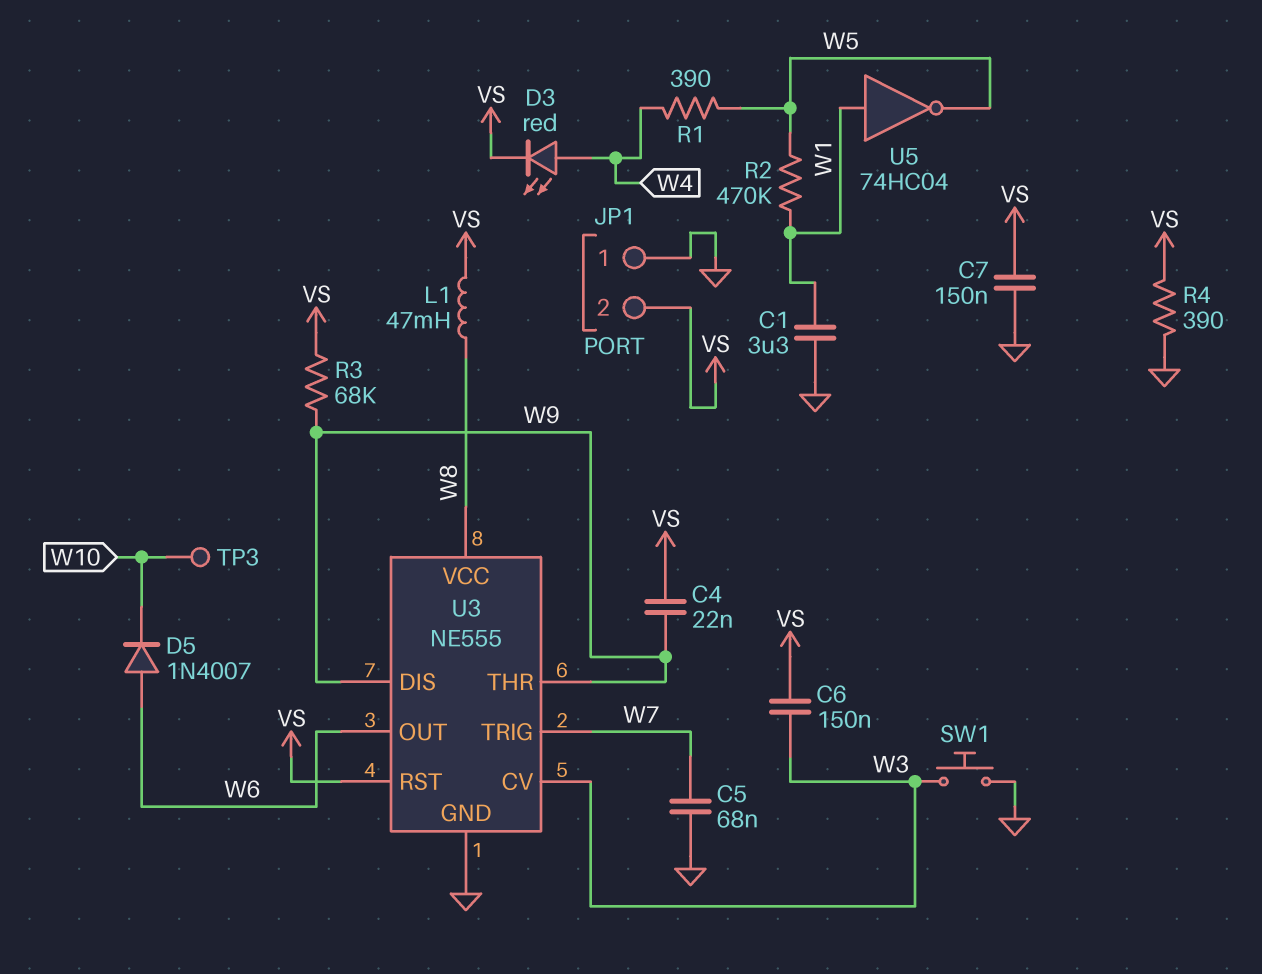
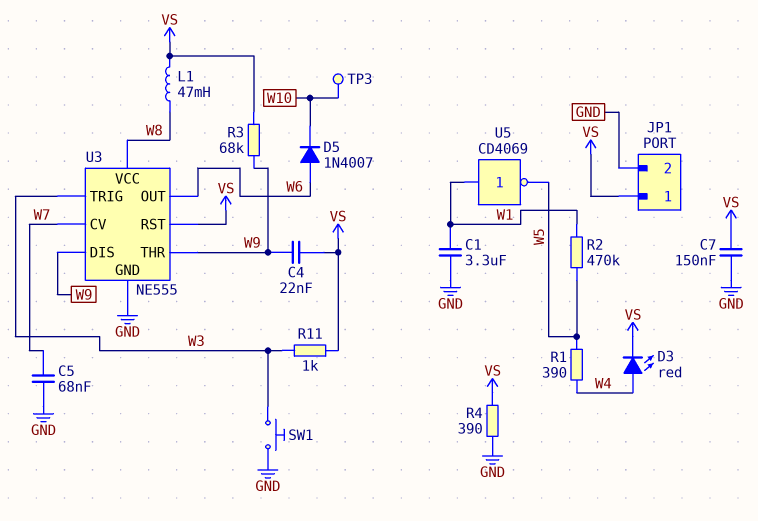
C6: 150nF (VS, W3) -> none
JP1 pin 1: GND -> VS
JP1 pin 2: VS -> GND
R11: none -> 1k (VS, W3)
U3 pin CV: W3 -> W7
U3 pin TRIG: W7 -> W3
U5: NOT 74HC04 (in W1, out W5) -> NOT CD4069 (in W1, out W5)

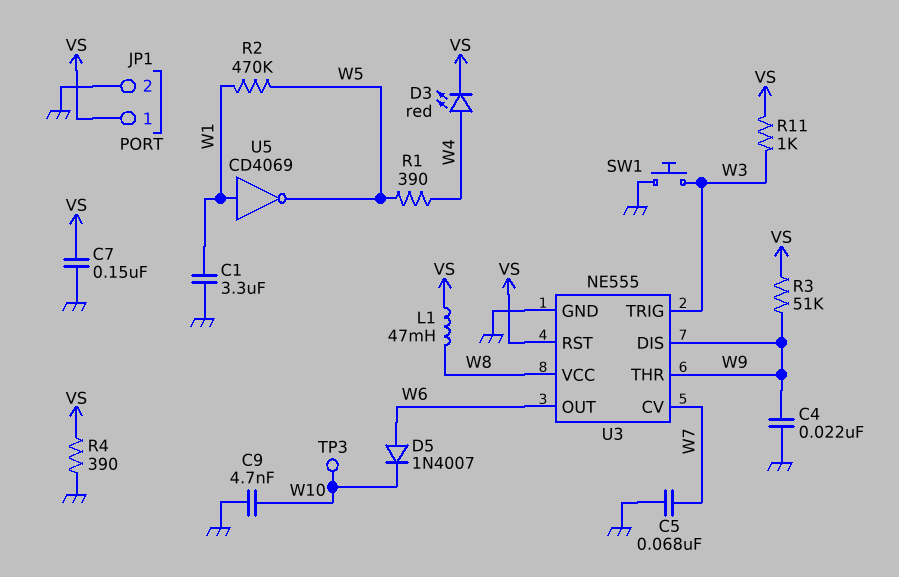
C4: 22nF (VS, W9) -> 22nF (GND, W9)
C9: none -> 4.7nF (GND, W10)
R3: 68k (VS, W9) -> 51k (VS, W9)

